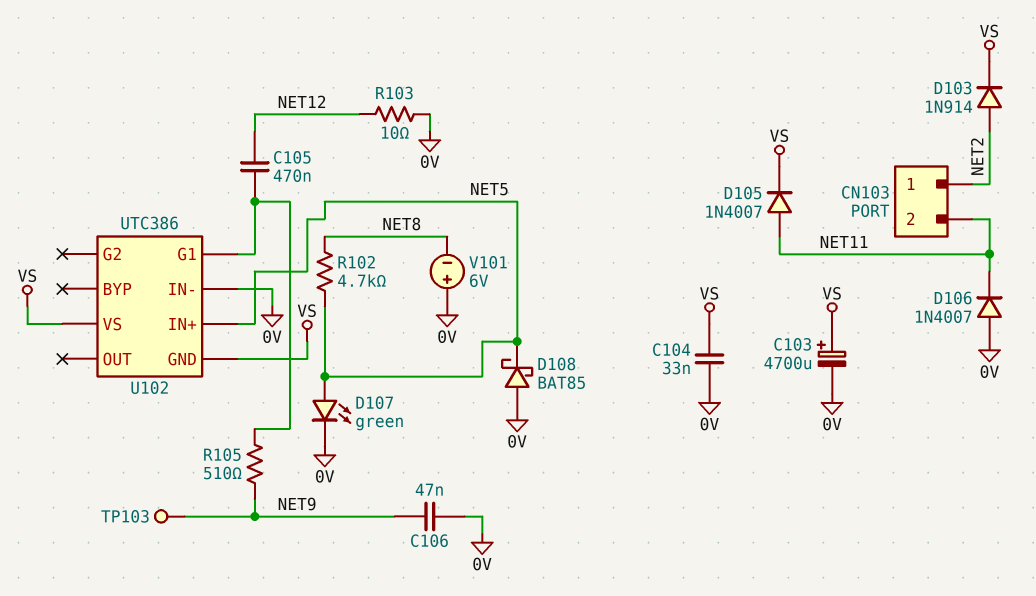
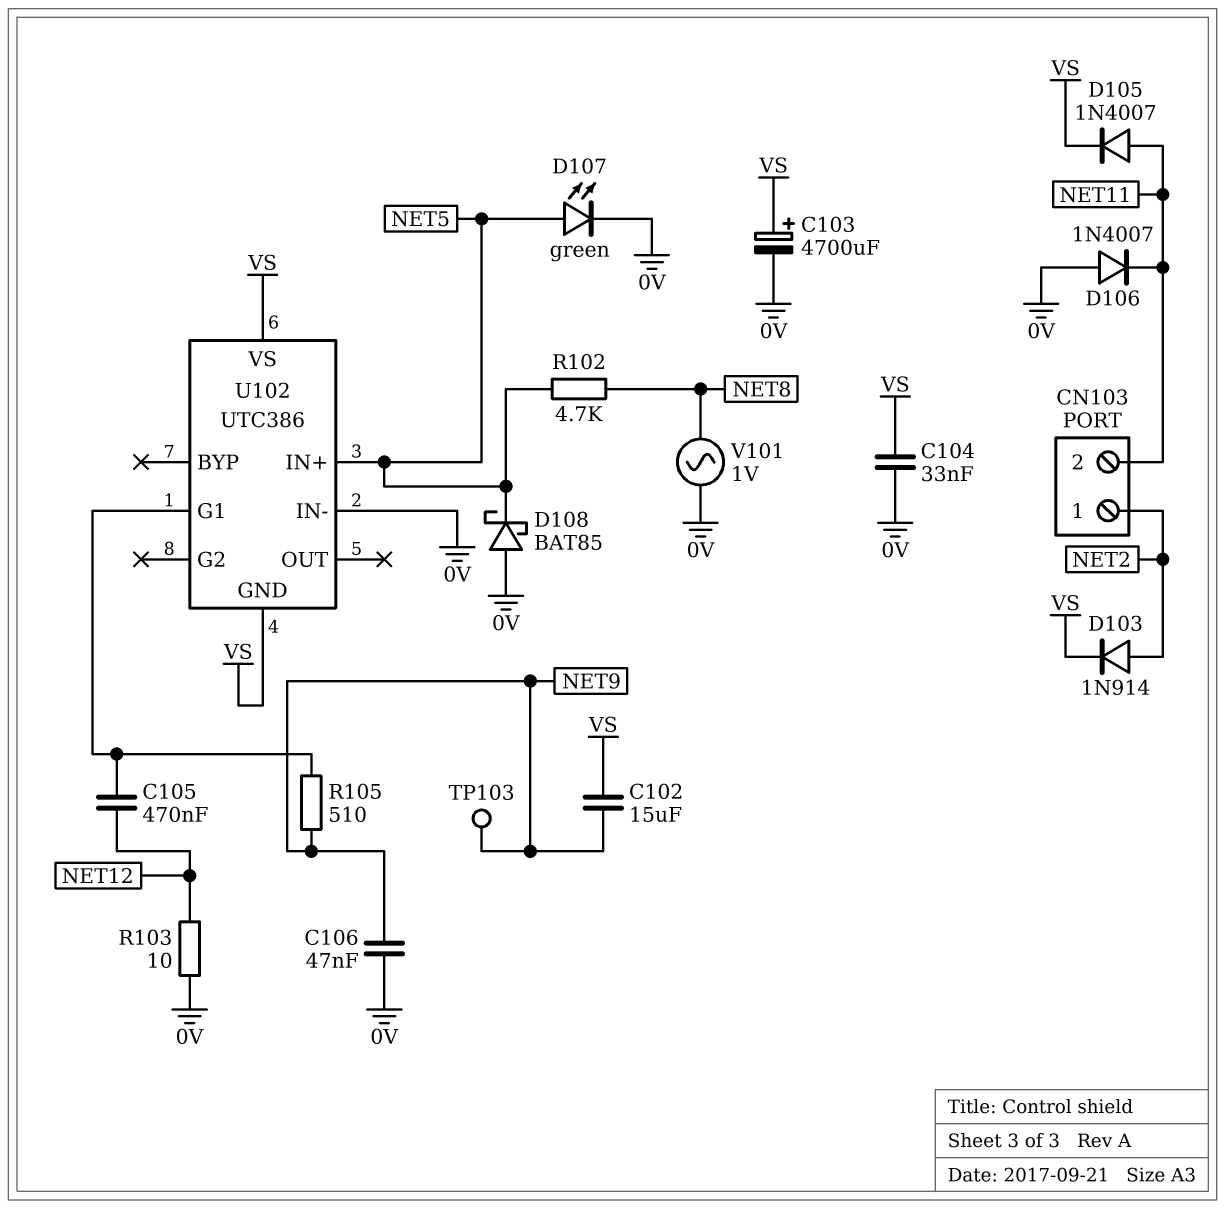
C102: none -> 15uF (NET9, VS)
V101: 6V (plus 0V, minus NET8) -> AC 1V (0V, NET8)

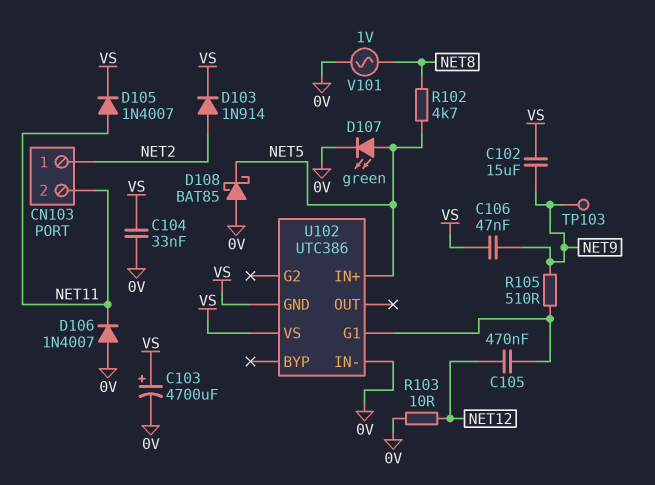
C106: 47nF (0V, NET9) -> 47nF (NET9, VS)

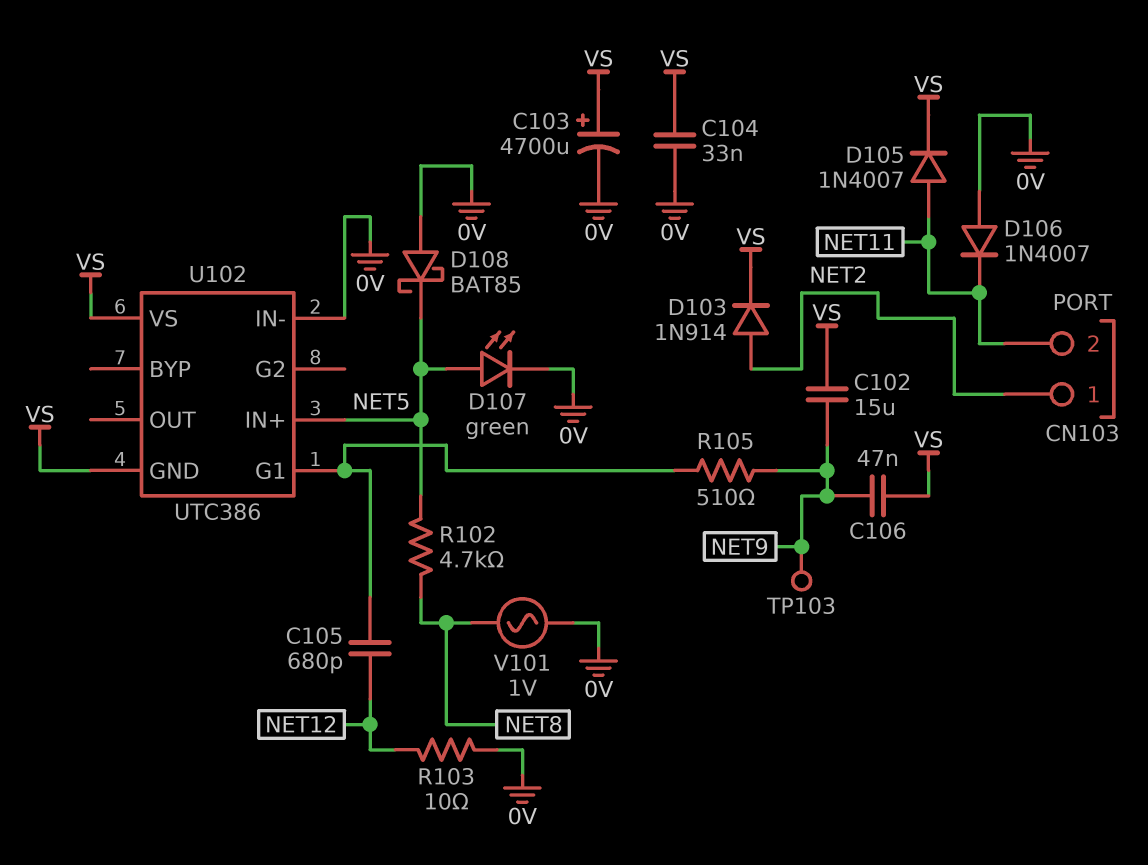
C105: 470nF (NET12, U102/G1) -> 680pF (NET12, U102/G1)

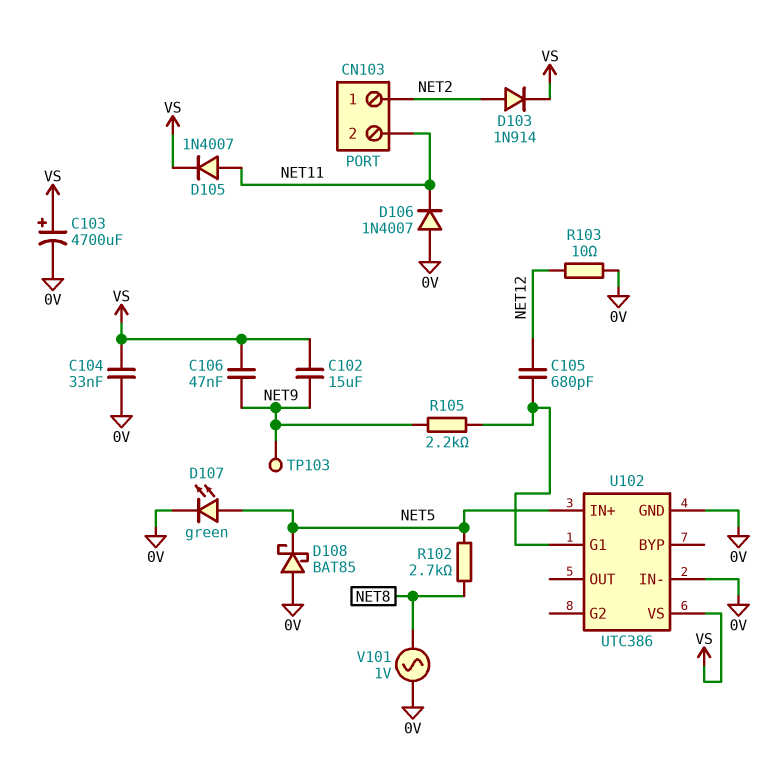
R102: 4.7k (NET5, NET8) -> 2.7k (NET5, NET8)
R105: 510 (NET9, U102/G1) -> 2.2k (NET9, U102/G1)
U102 pin GND: VS -> 0V

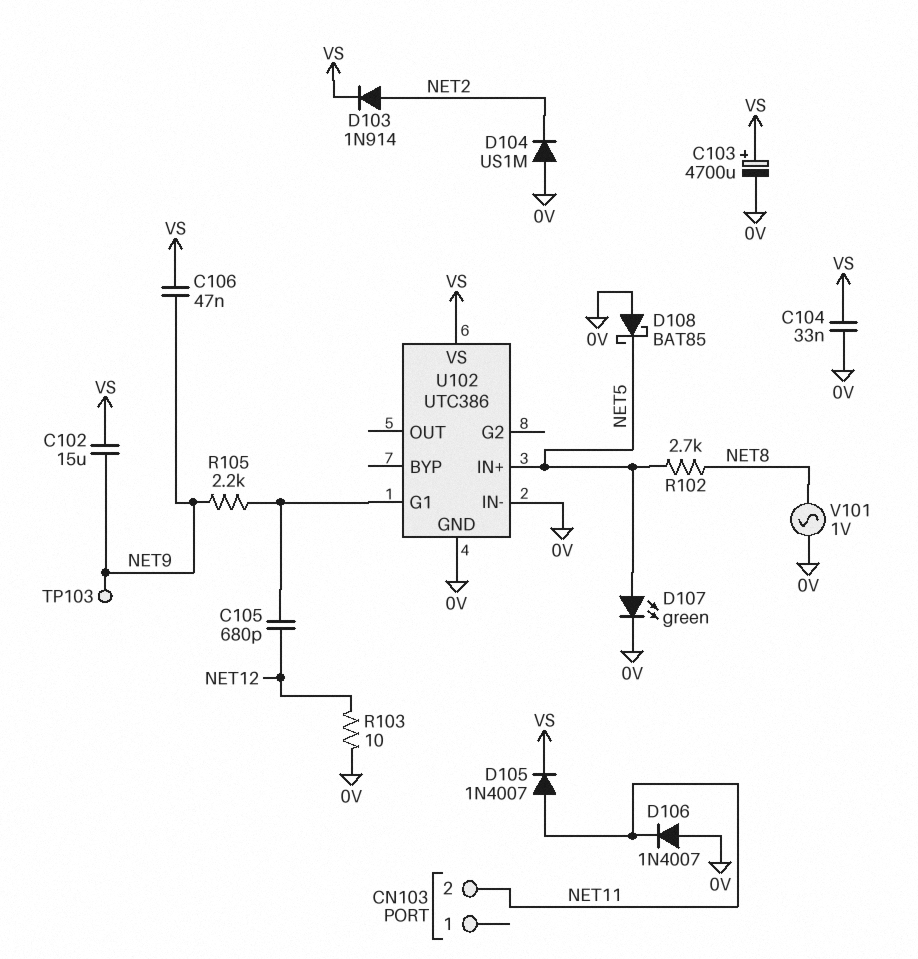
CN103 pin 1: NET2 -> none
D104: none -> diode US1M (A 0V, K NET2)

